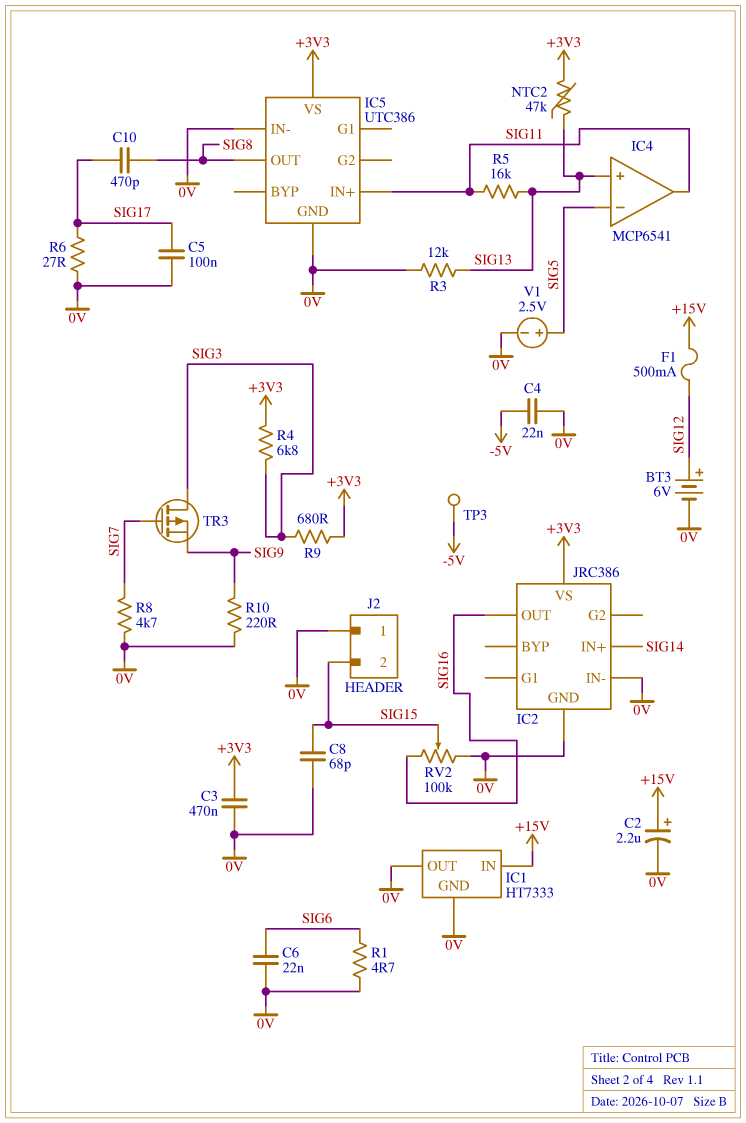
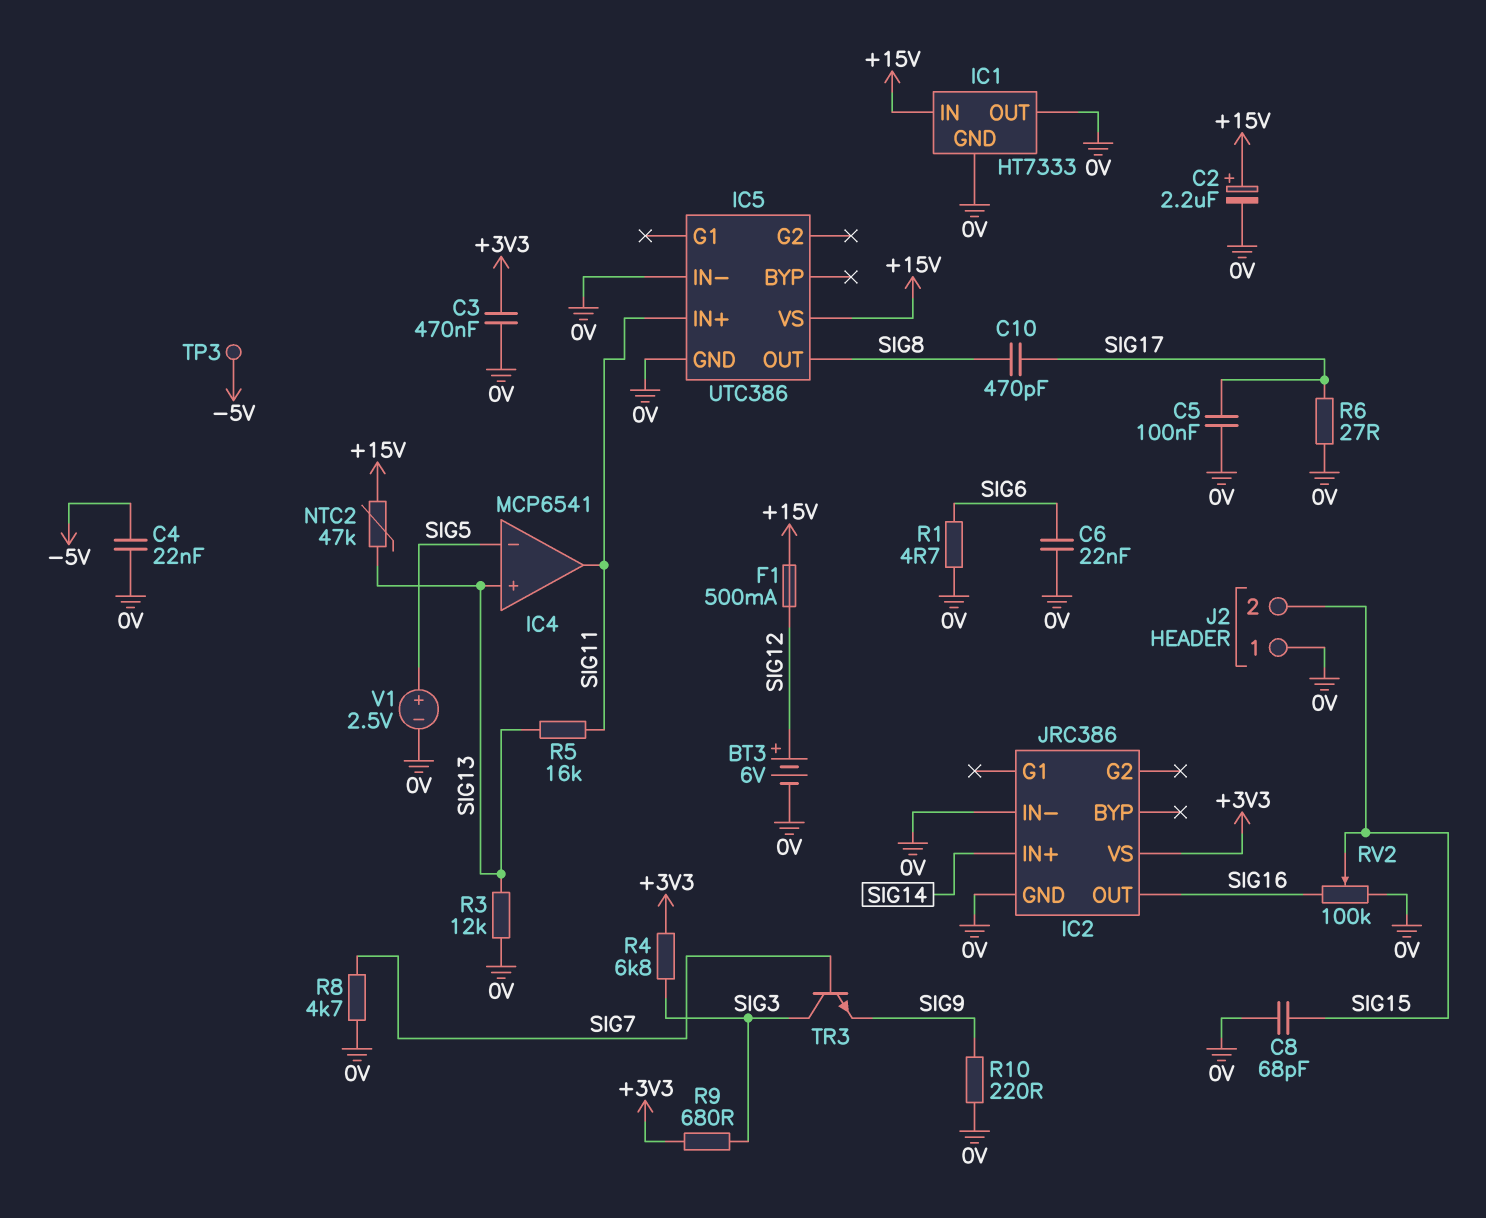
IC5 pin VS: +3V3 -> +15V
NTC2: 47k (+3V3, SIG13) -> 47k (+15V, SIG13)
TR3: PMOS (G SIG7, D SIG3, S SIG9) -> NPN (B SIG7, C SIG3, E SIG9)

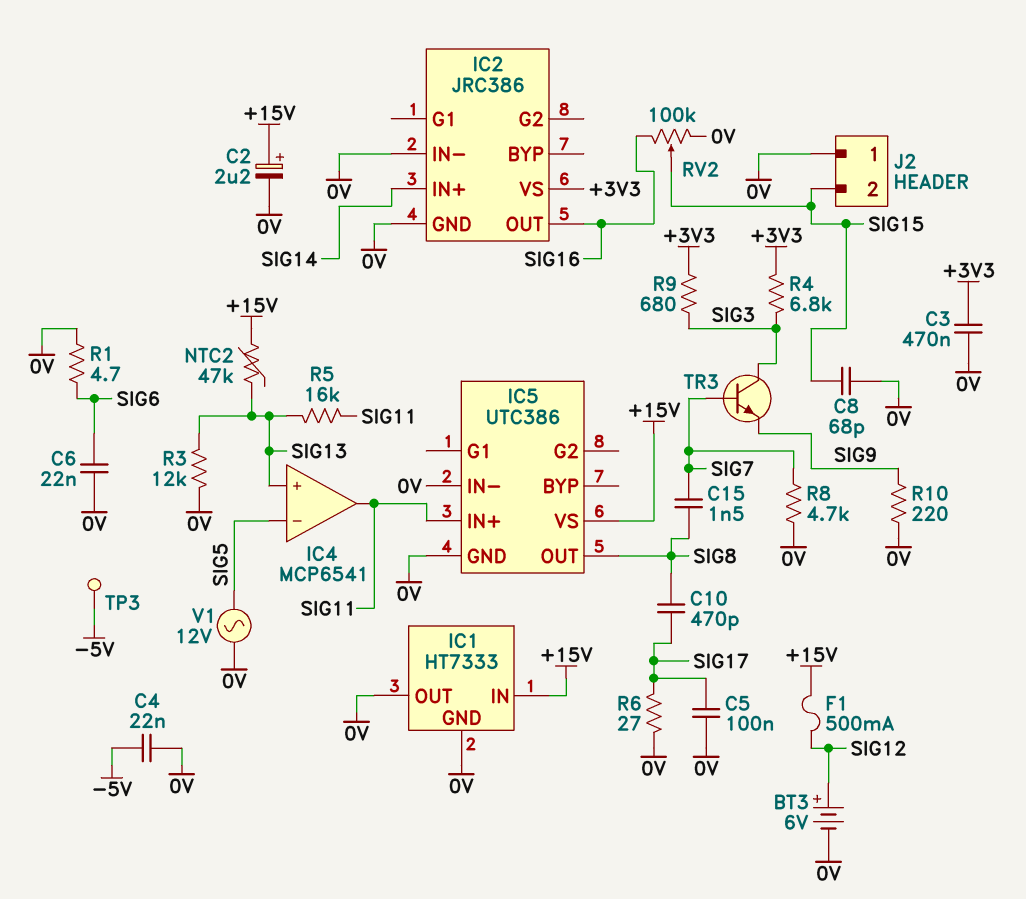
C15: none -> 1.5nF (SIG7, SIG8)
V1: 2.5V (plus SIG5, minus 0V) -> AC 12V (0V, SIG5)

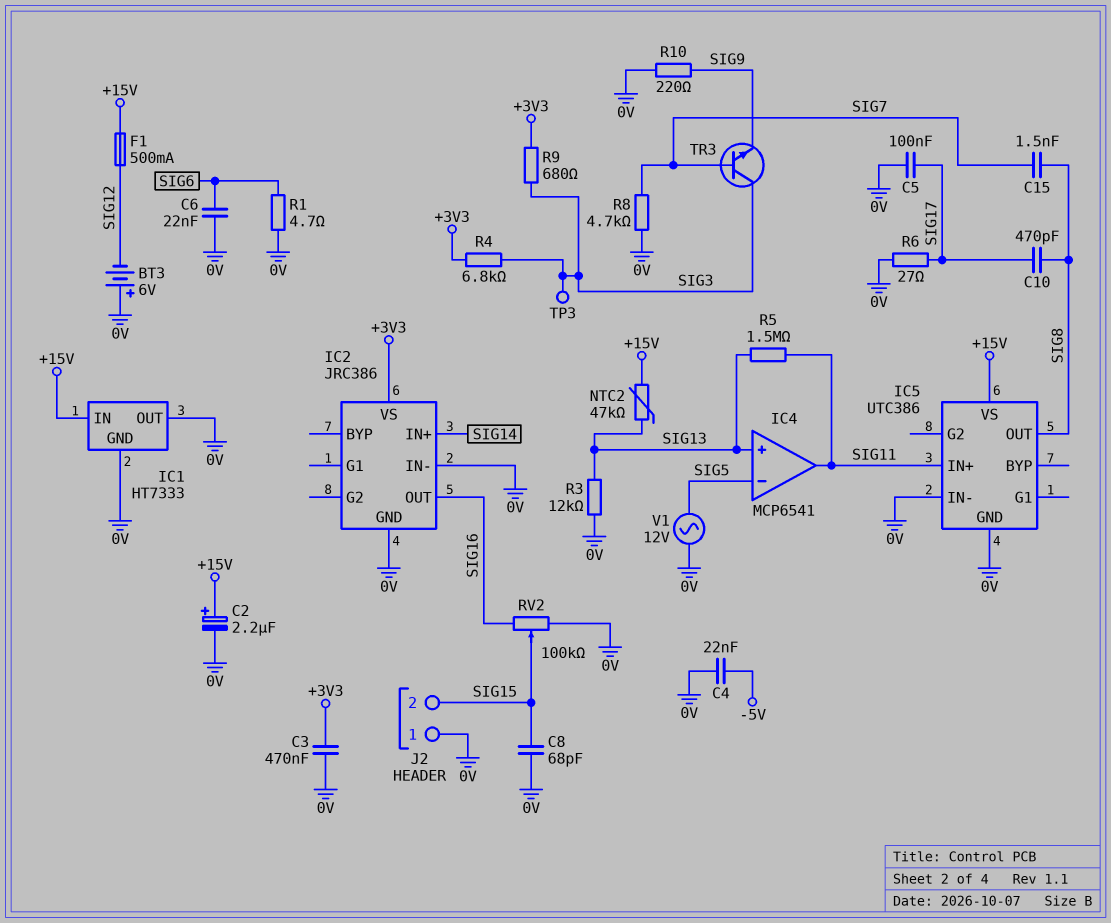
BT3: 6V (plus SIG12, minus 0V) -> 6V (plus 0V, minus SIG12)
R5: 16k (SIG11, SIG13) -> 1.5M (SIG11, SIG13)
TP3: test point (-5V) -> test point (SIG3)

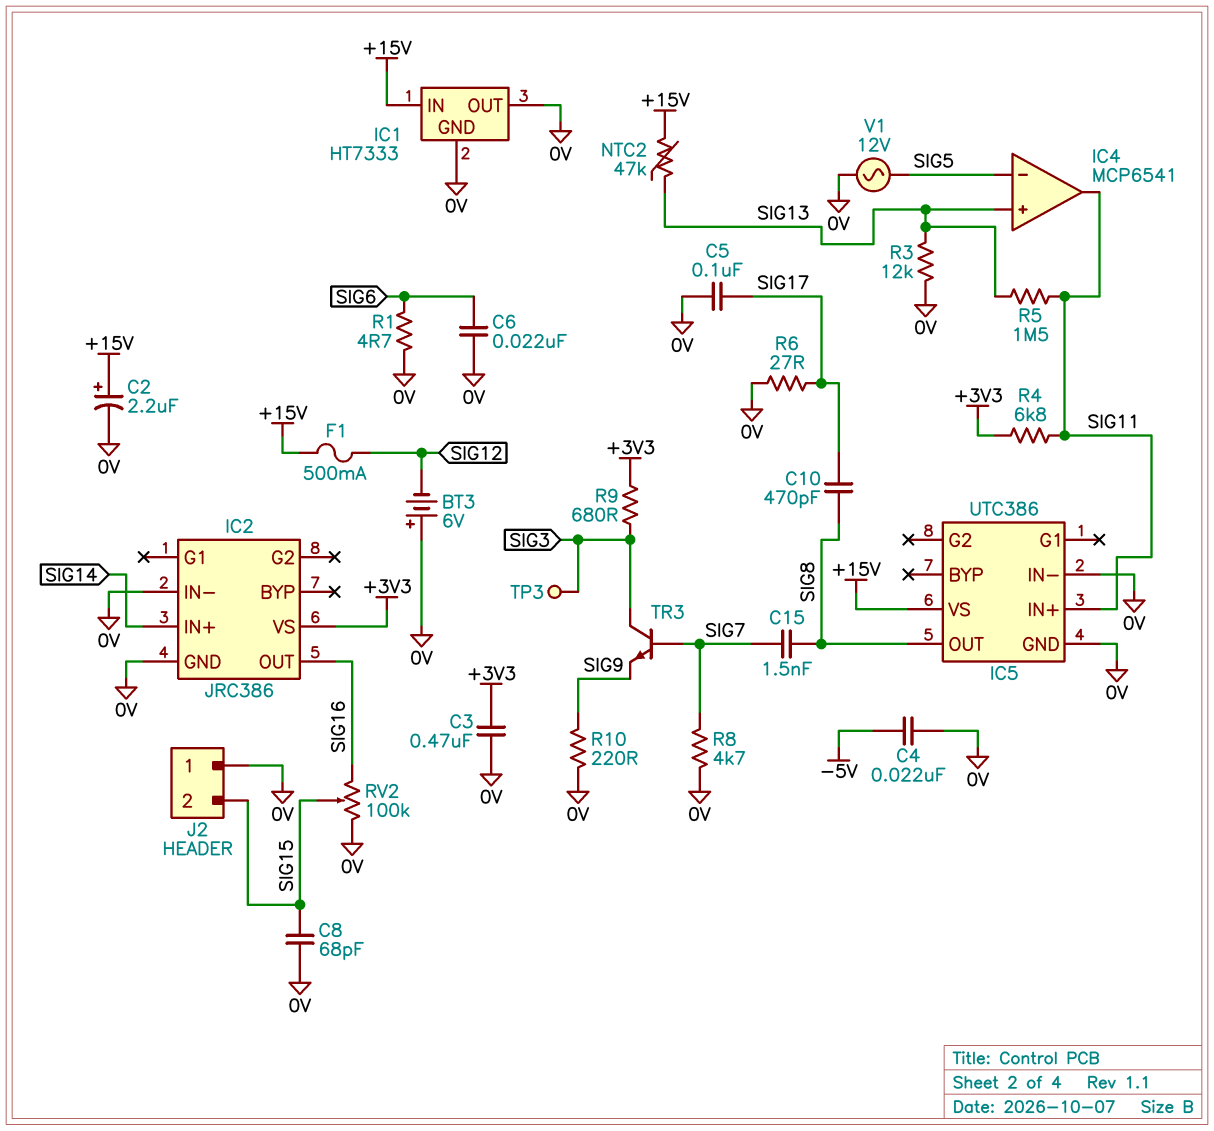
R4: 6.8k (+3V3, SIG3) -> 6.8k (+3V3, SIG11)

